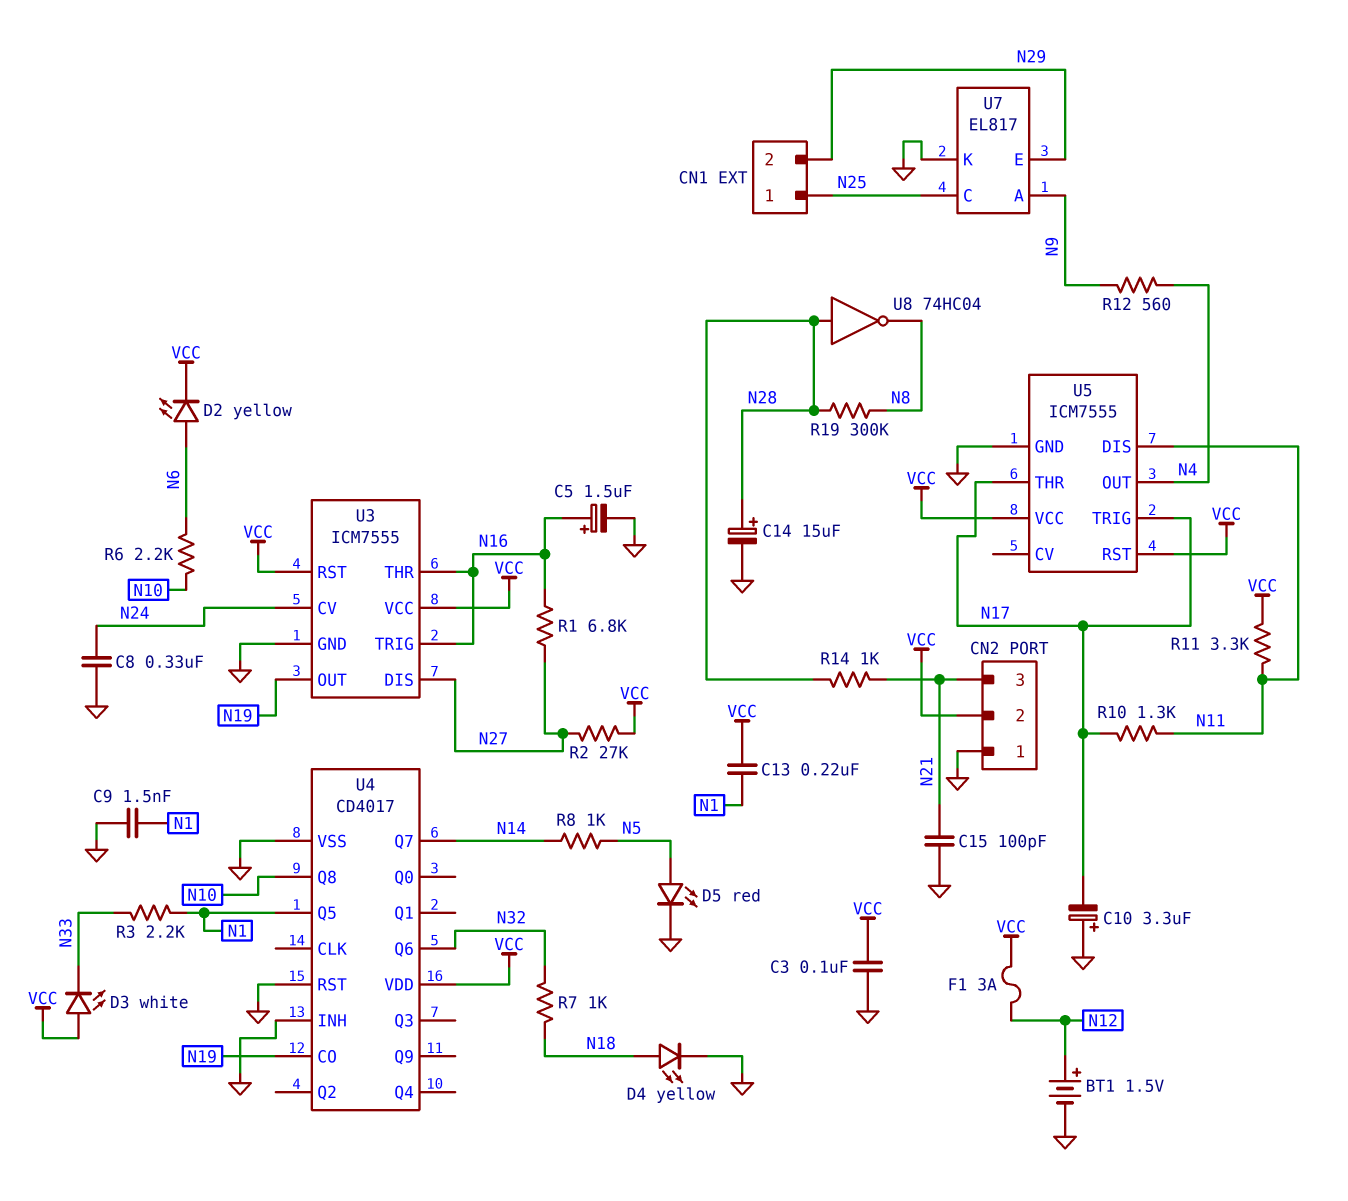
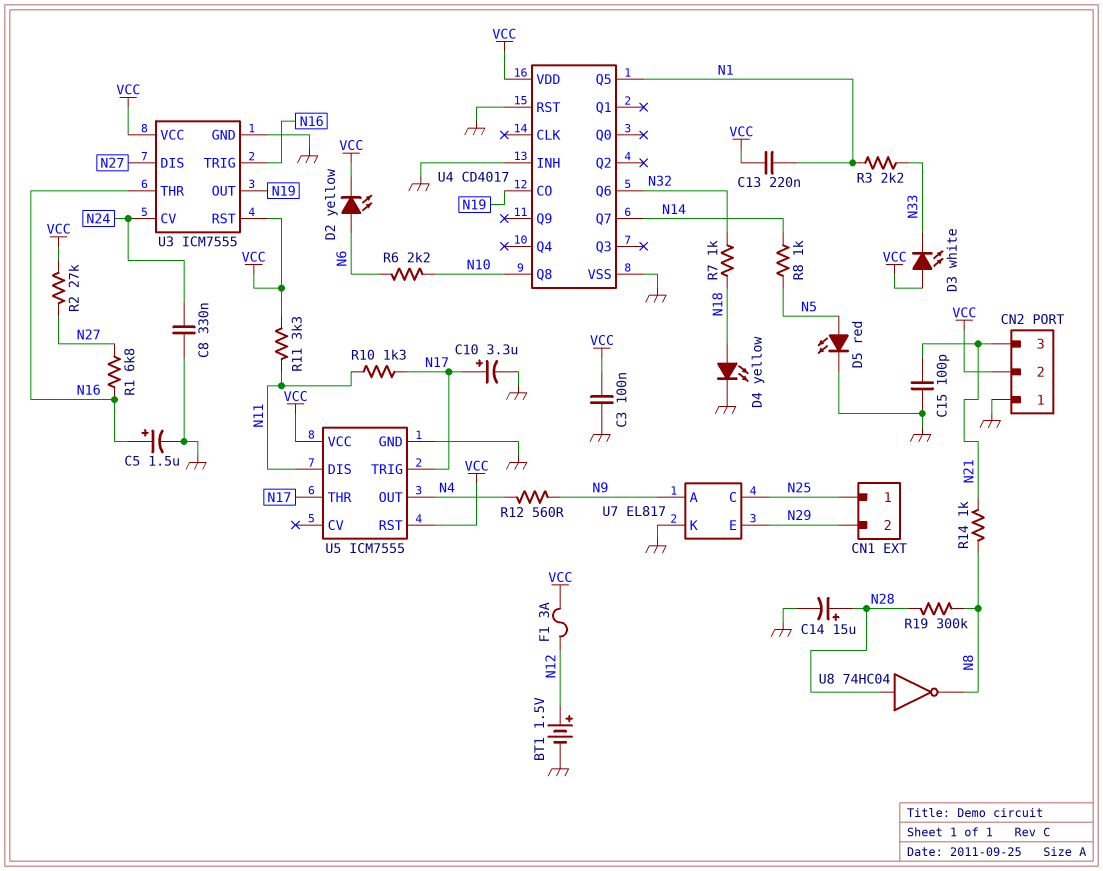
C9: 1.5nF (GND, N1) -> none
C10: 3.3uF (plus GND, minus N17) -> 3.3uF (plus N17, minus GND)
R14: 1k (N21, N28) -> 1k (N8, N21)

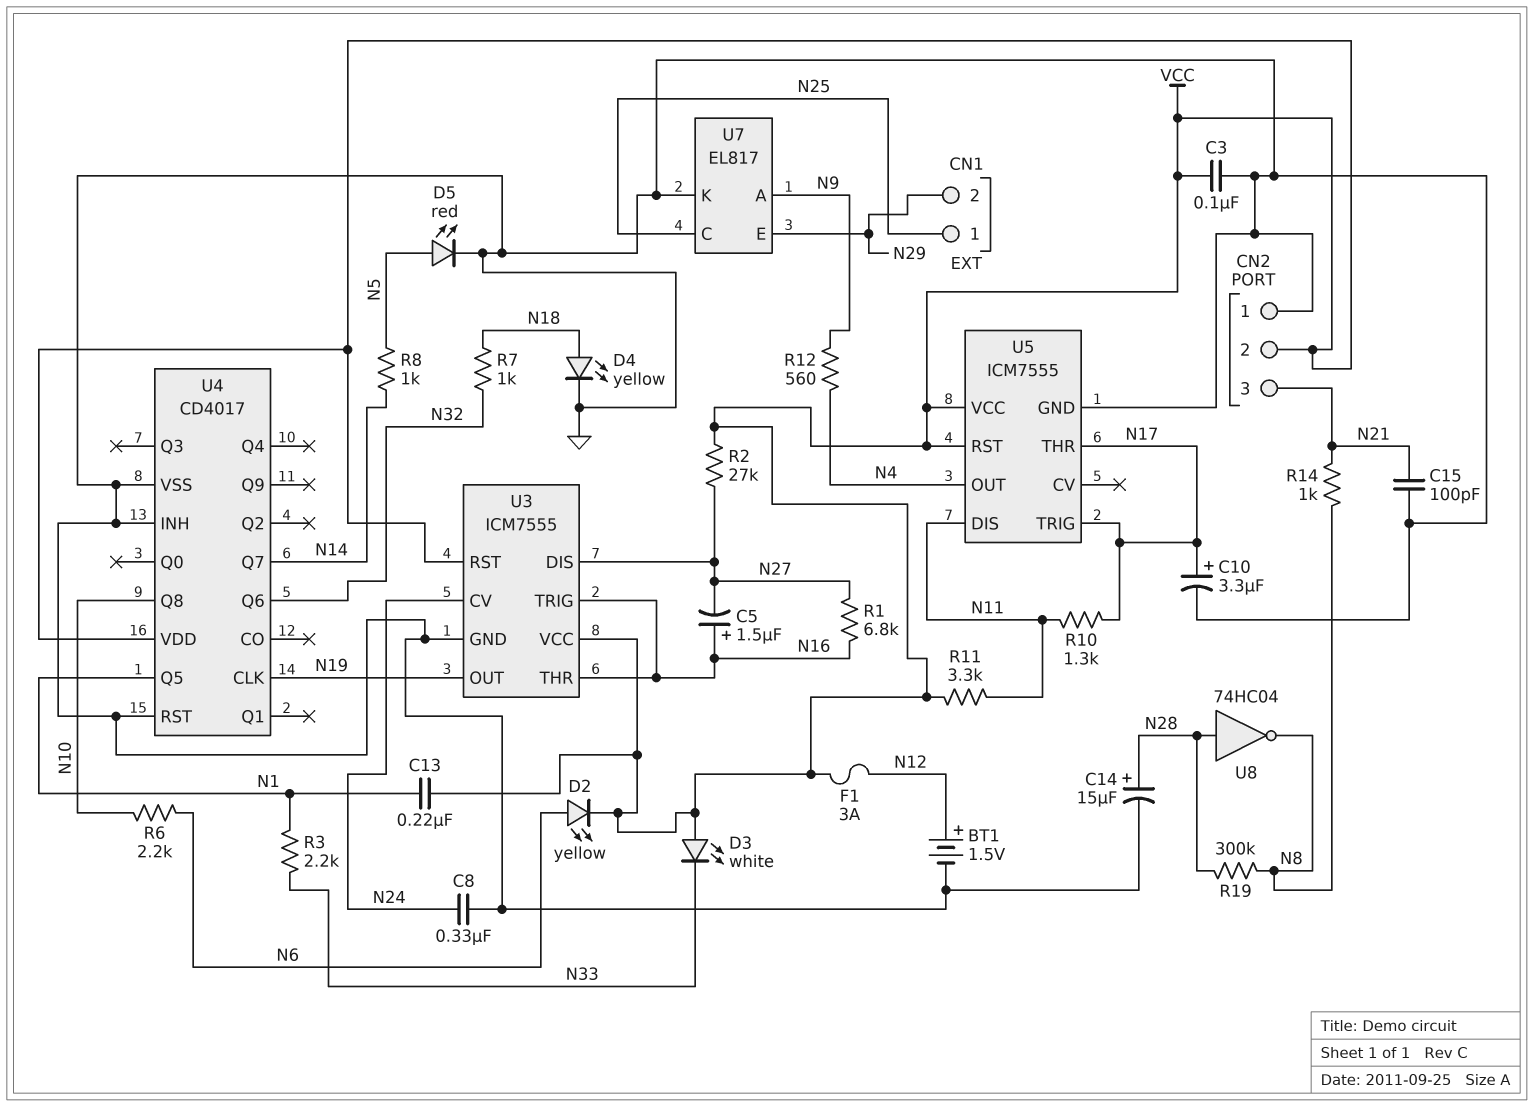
C5: 1.5uF (plus N16, minus GND) -> 1.5uF (plus N16, minus N27)
U4 pin CLK: none -> N19
U4 pin CO: N19 -> none

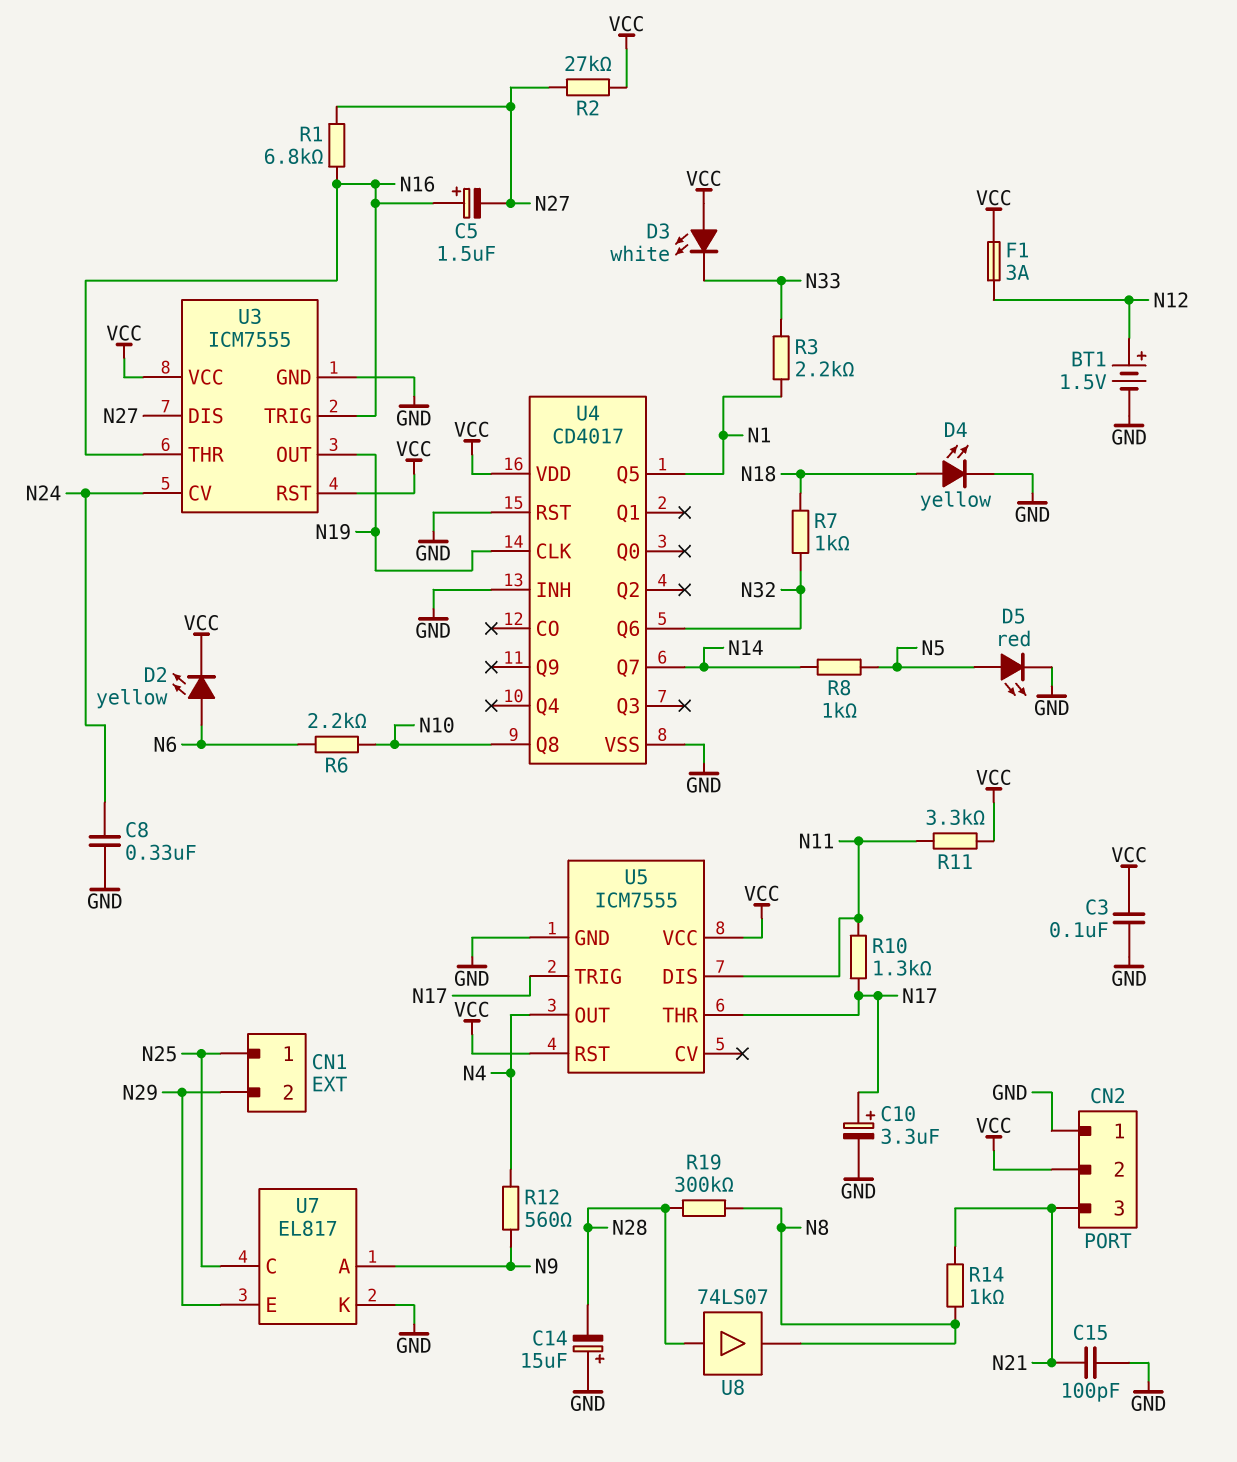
C13: 220nF (N1, VCC) -> none
C14: 15uF (plus N28, minus GND) -> 15uF (plus GND, minus N28)
U8: NOT 74HC04 (in N28, out N8) -> buffer 74LS07 (in N28, out N8)

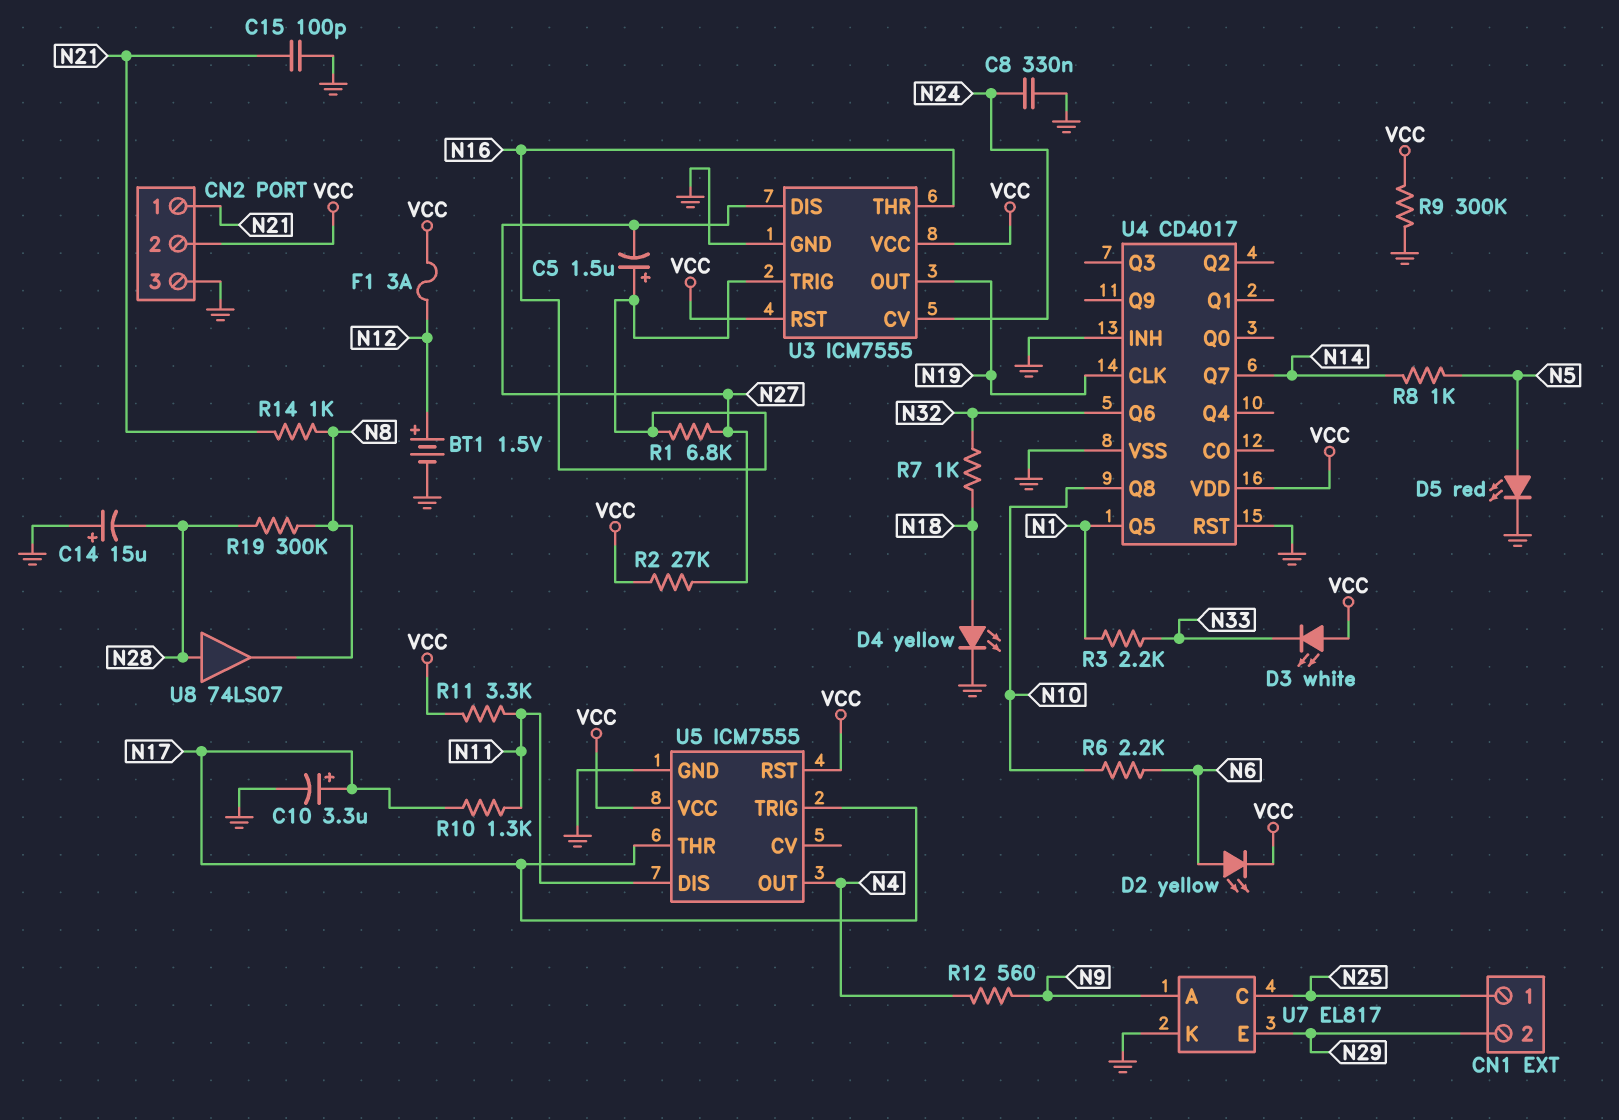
C3: 100nF (GND, VCC) -> none
CN2 pin 1: GND -> N21
CN2 pin 3: N21 -> GND
R9: none -> 300k (GND, VCC)

